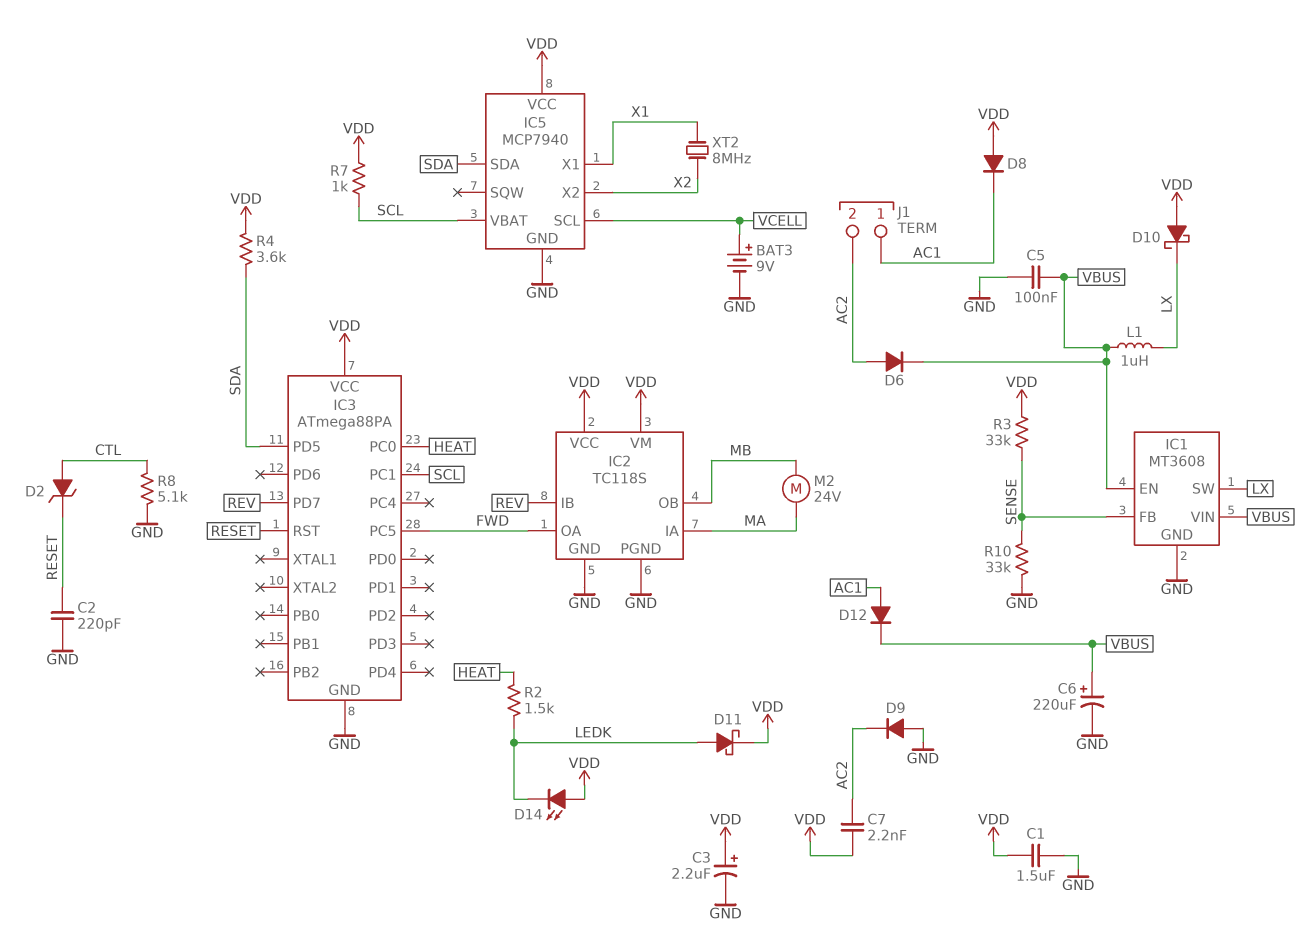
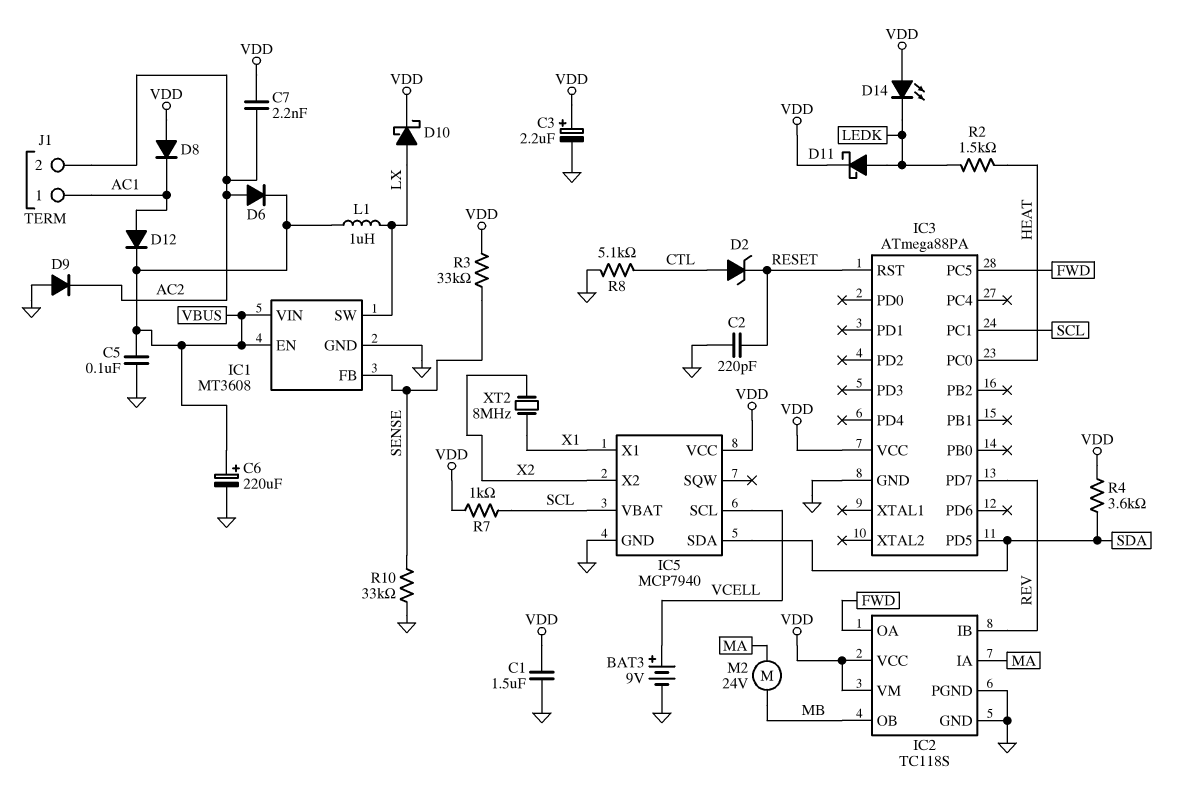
D10: schottky (A VDD, K LX) -> schottky (A LX, K VDD)

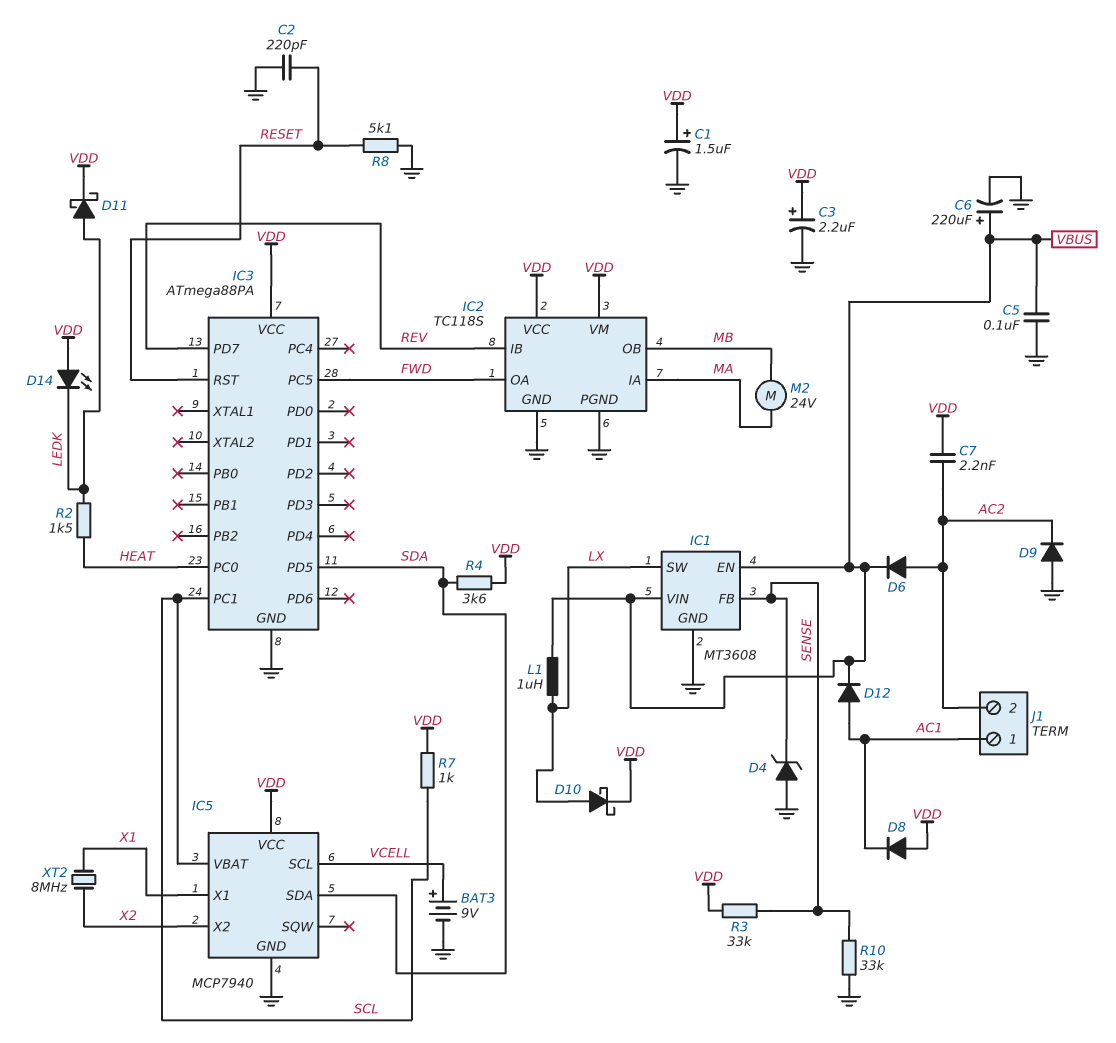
C1: 1.5uF (GND, VDD) -> 1.5uF (plus VDD, minus GND)
D2: zener (A CTL, K RESET) -> none
D4: none -> zener (A GND, K SENSE)
R8: 5.1k (CTL, GND) -> 5.1k (GND, RESET)

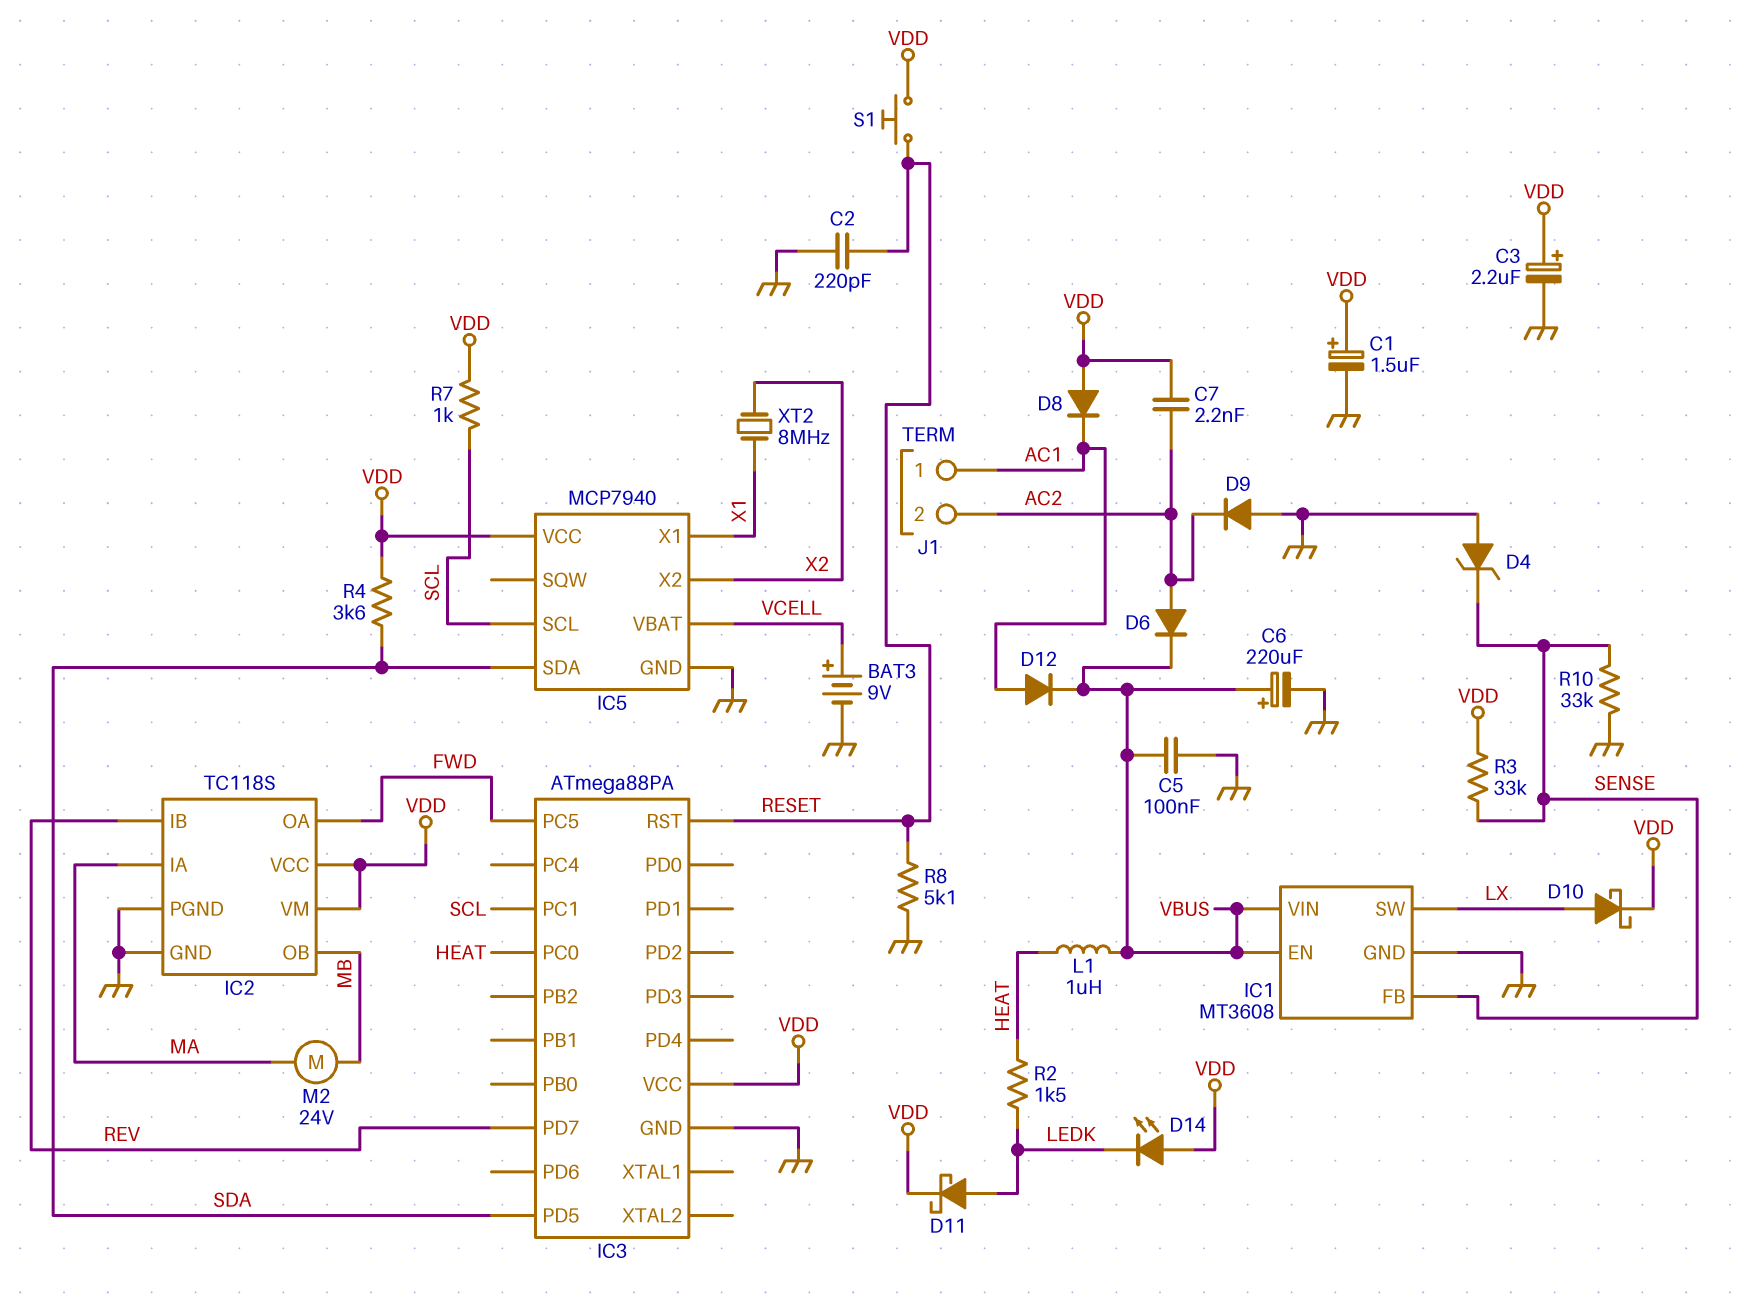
IC5 pin SCL: VCELL -> SCL
IC5 pin VBAT: SCL -> VCELL
L1: 1uH (LX, VBUS) -> 1uH (HEAT, VBUS)
S1: none -> button (RESET, VDD)

